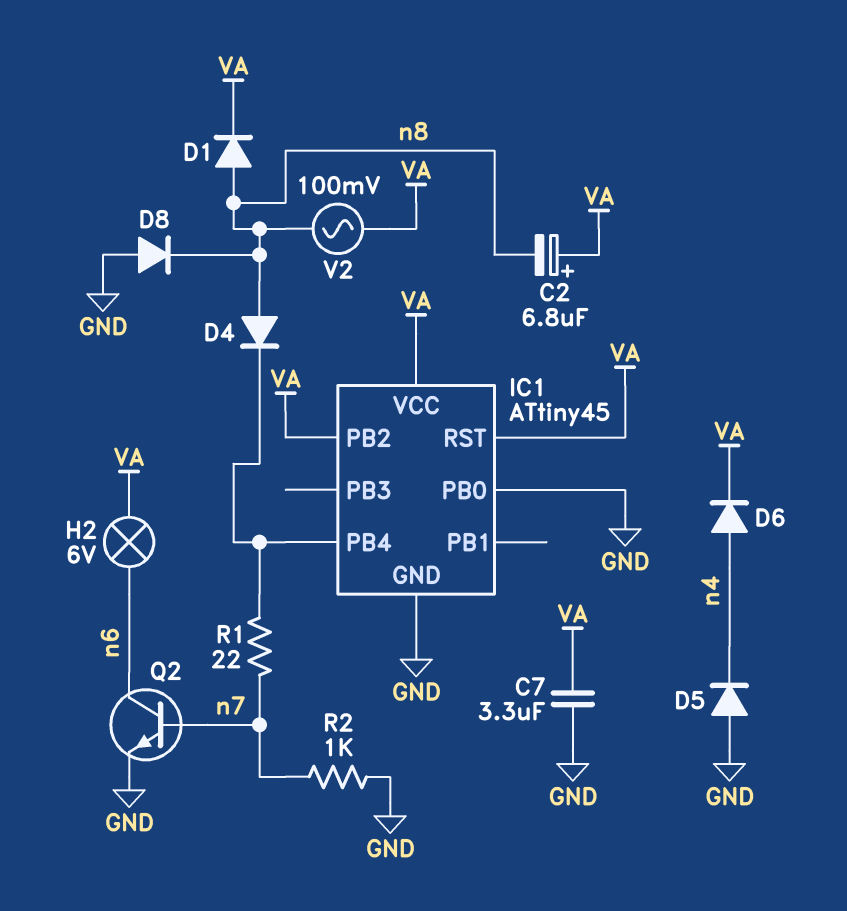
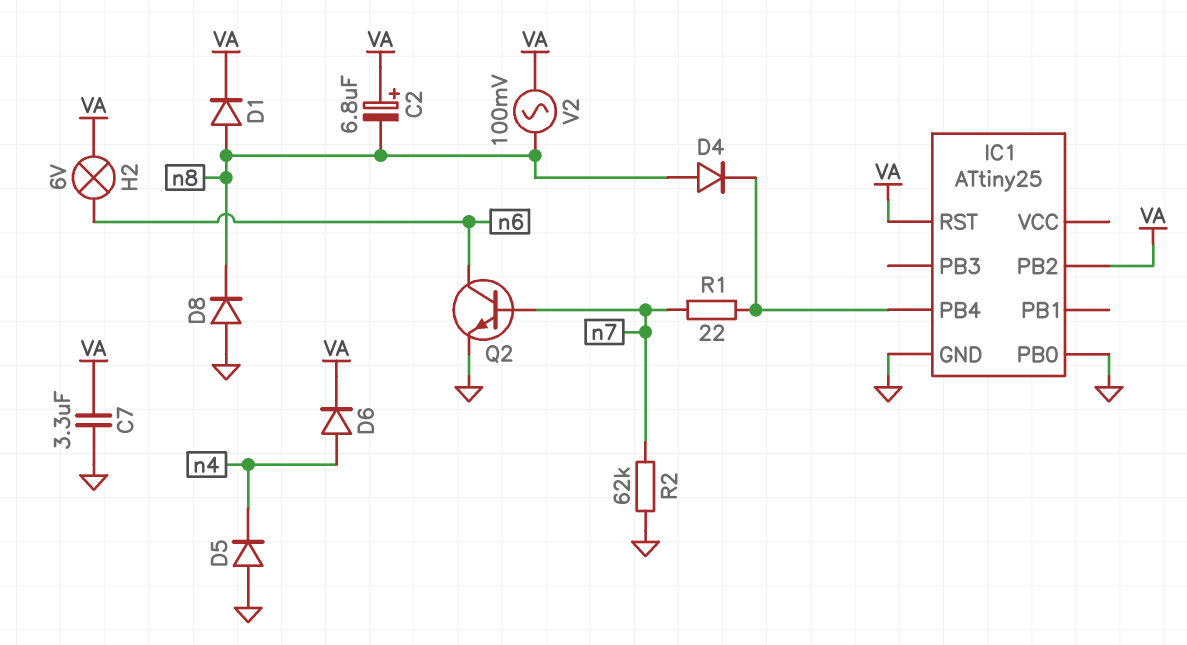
IC1: ATtiny45 -> ATtiny25
IC1 pin VCC: VA -> none
R2: 1k (GND, n7) -> 62k (GND, n7)

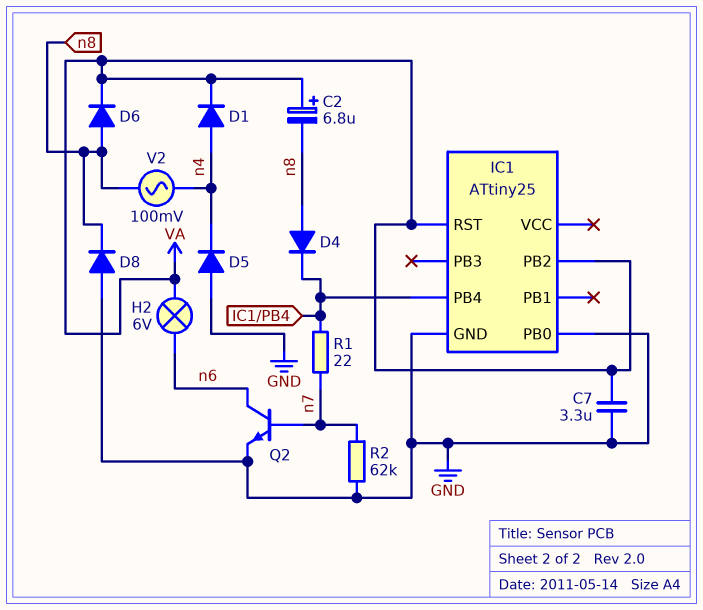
D1: diode (A n8, K VA) -> diode (A n4, K VA)
D6: diode (A n4, K VA) -> diode (A n8, K VA)
V2: AC 100mV (VA, n8) -> AC 100mV (n4, n8)

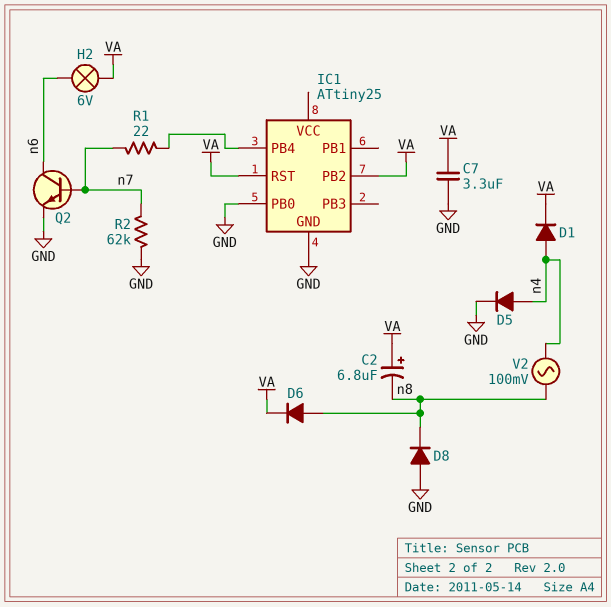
D4: diode (A n8, K IC1/PB4) -> none
D5: diode (A GND, K n4) -> diode (A n4, K GND)

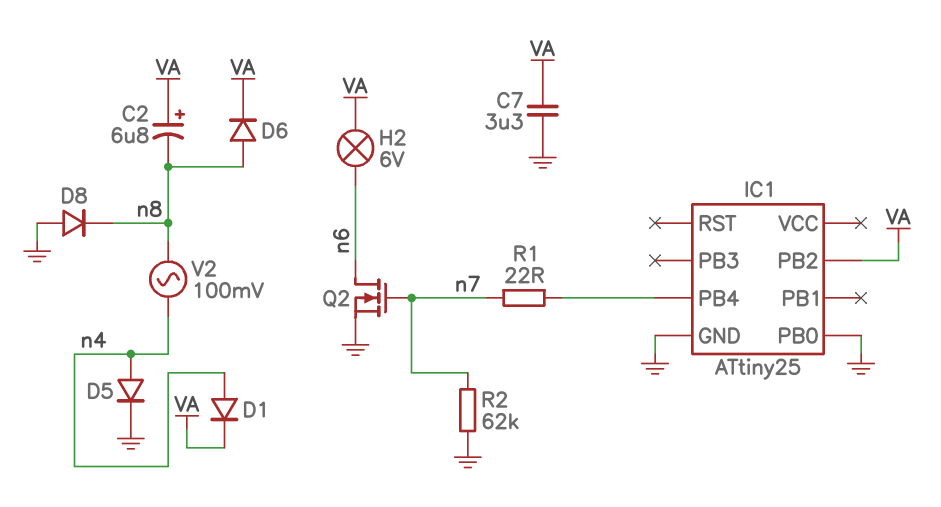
IC1 pin RST: VA -> none
Q2: NPN (B n7, C n6, E GND) -> NMOS (G n7, D n6, S GND)

